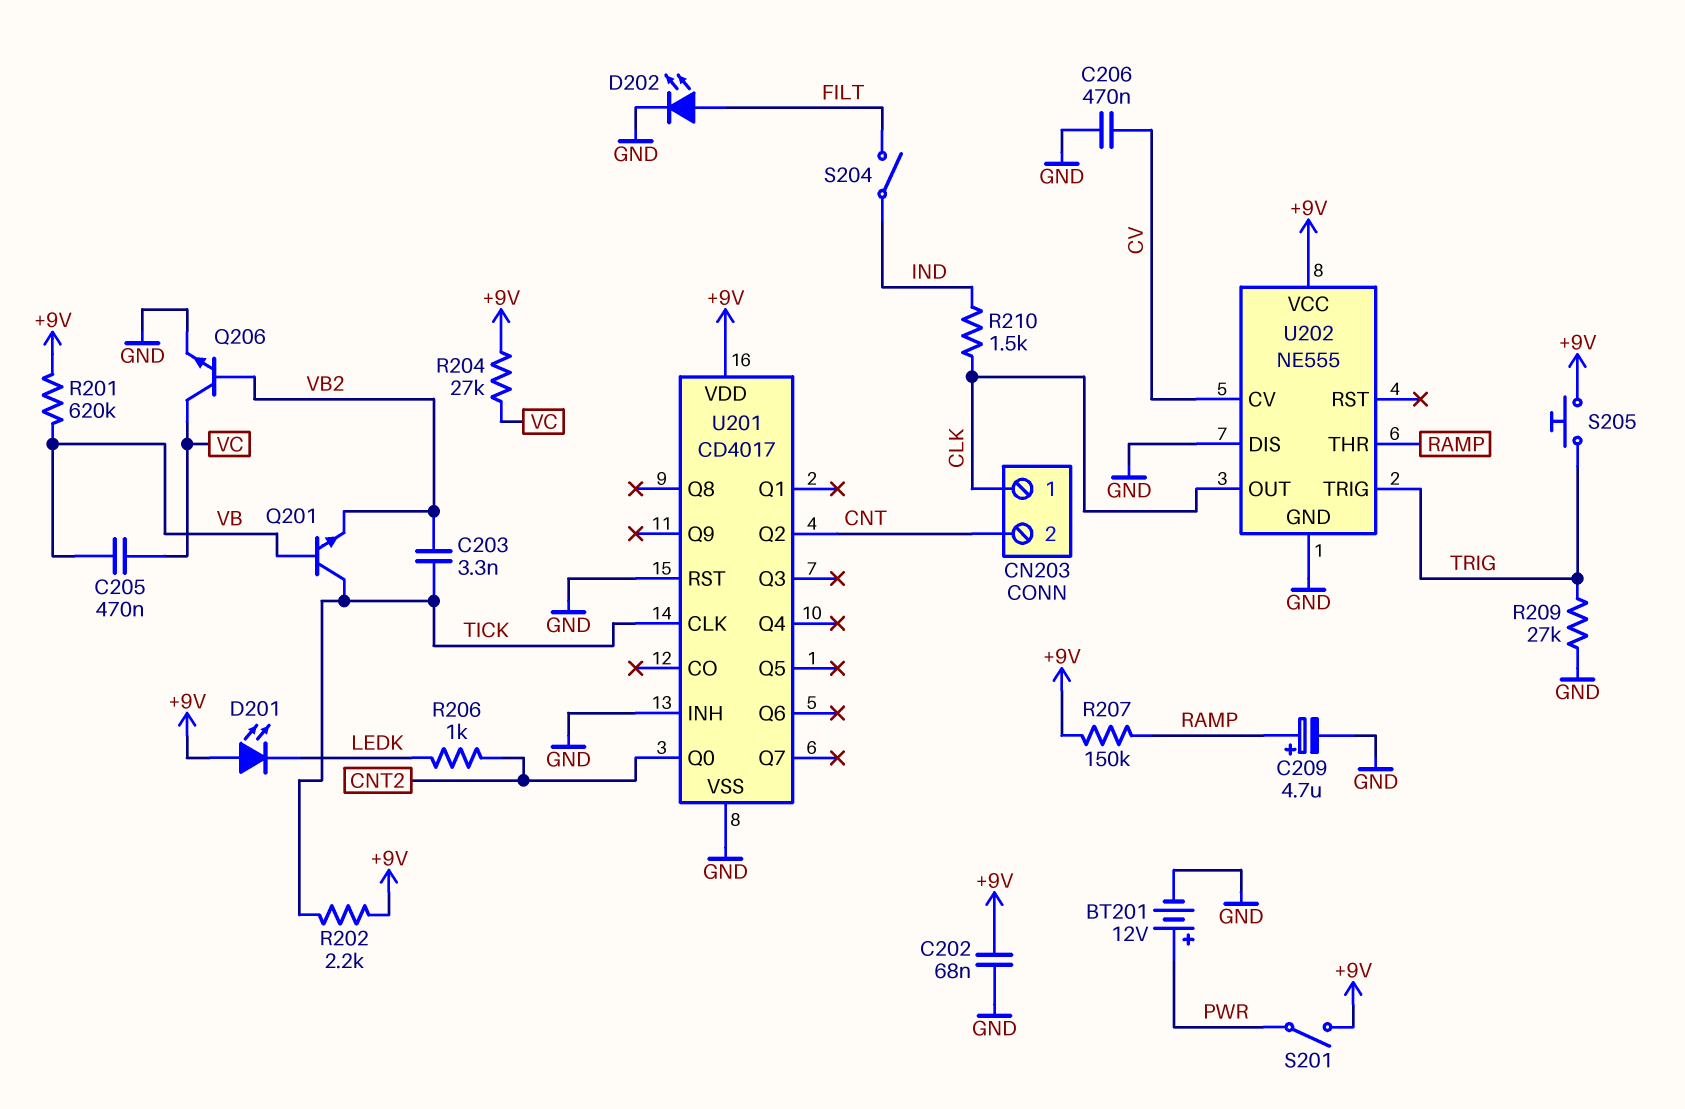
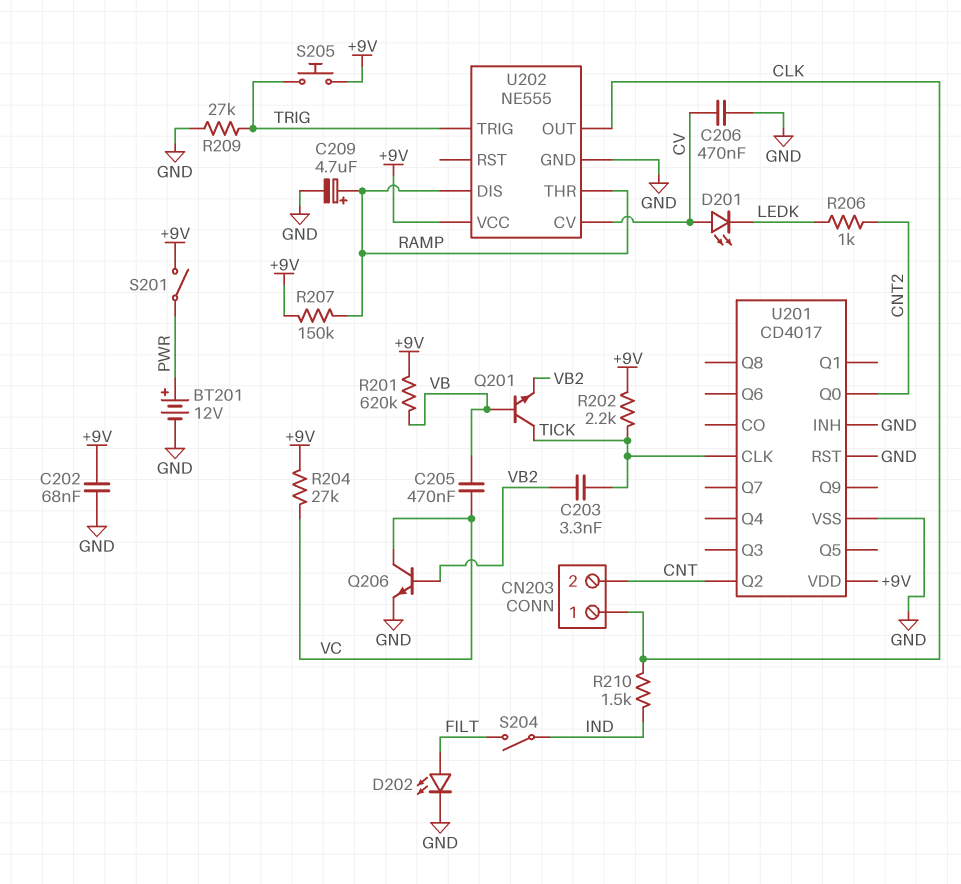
D201: LED (A +9V, K LEDK) -> LED (A CV, K LEDK)
U202 pin DIS: GND -> RAMP

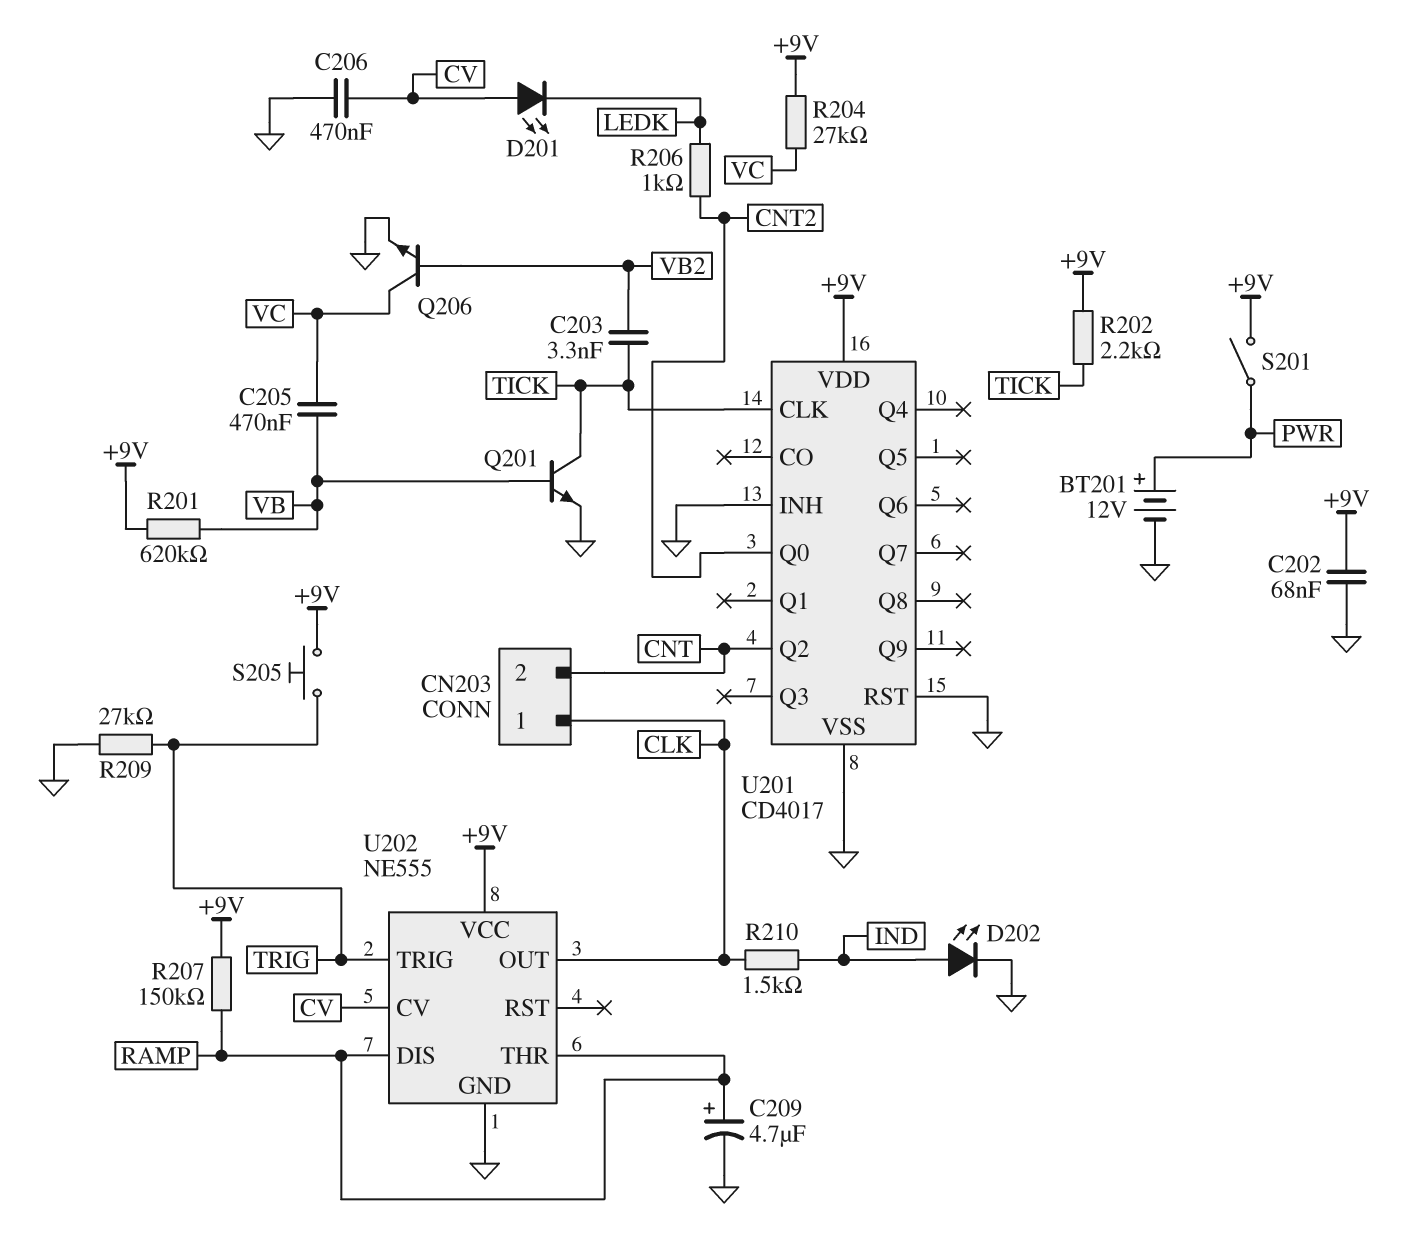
D202: LED (A FILT, K GND) -> LED (A IND, K GND)
Q201: NPN (B VB, C TICK, E VB2) -> NPN (B VB, C TICK, E GND)
S204: switch (FILT, IND) -> none

